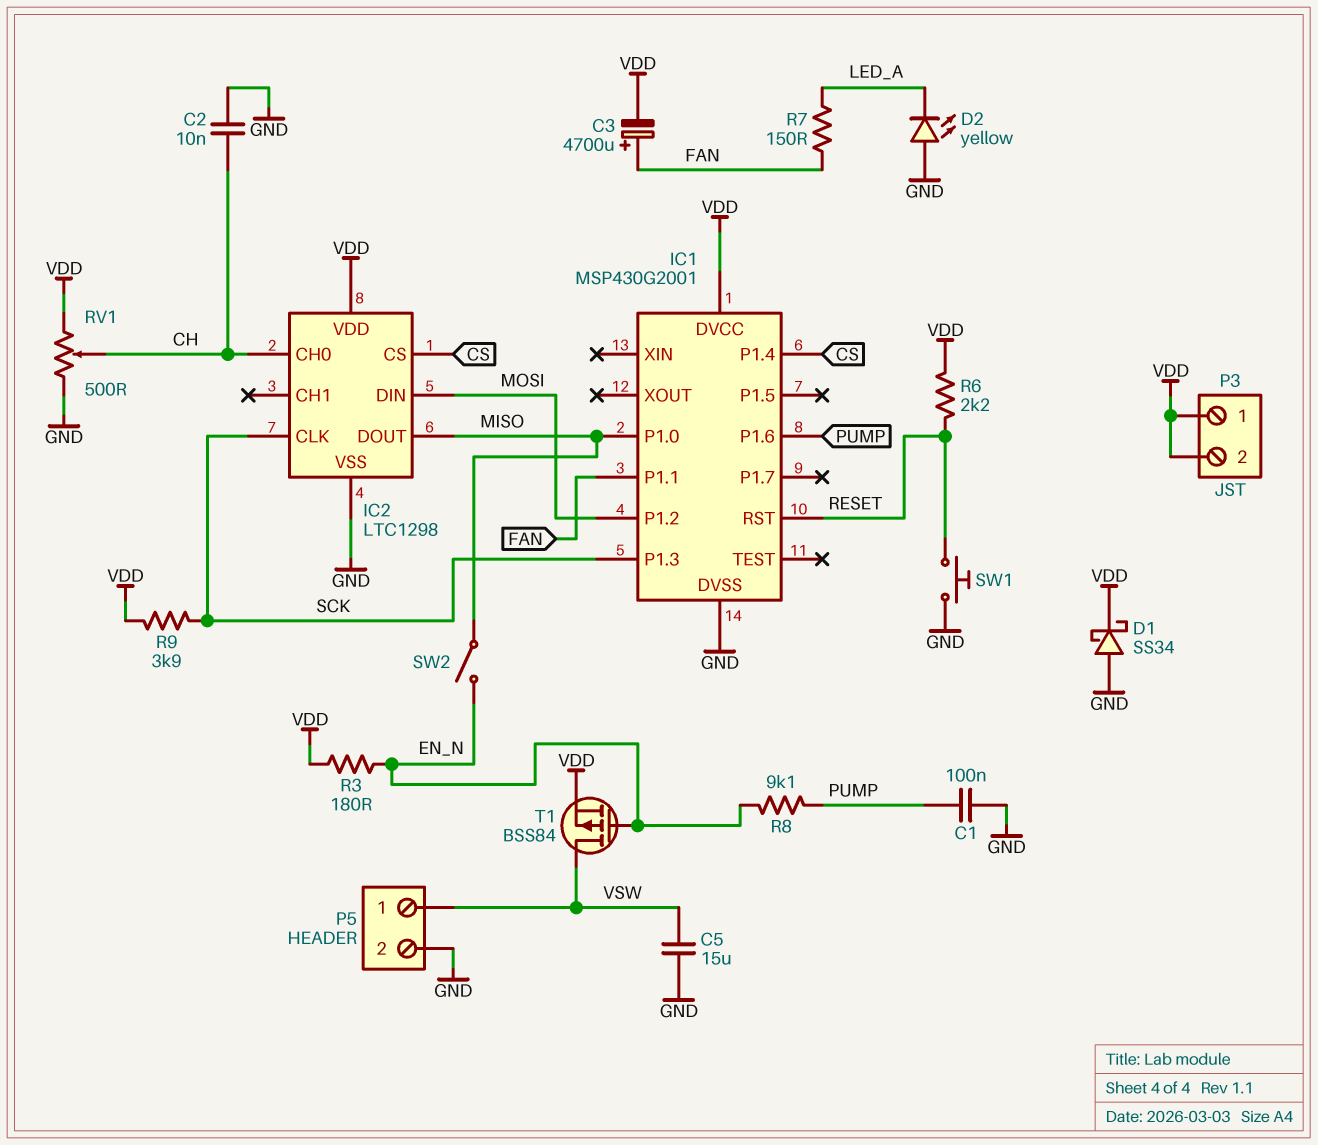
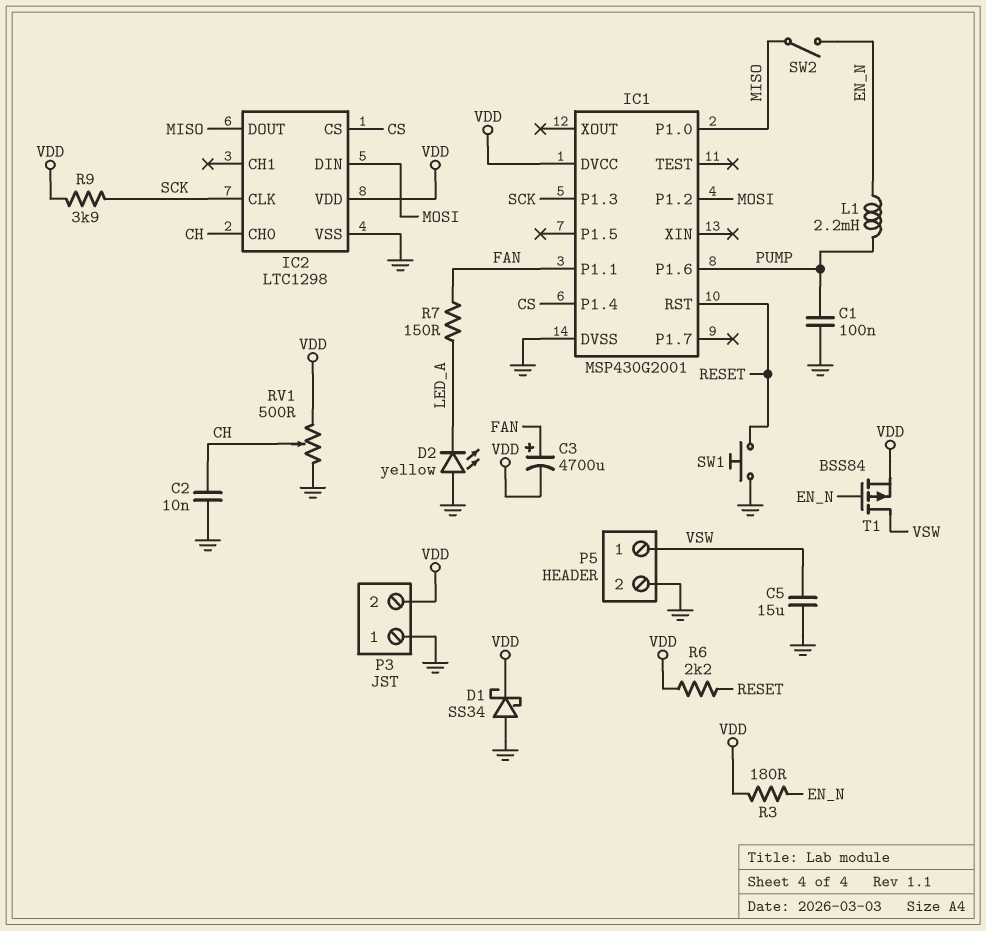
L1: none -> 2.2mH (EN_N, PUMP)
P3 pin 1: VDD -> GND
R8: 9.1k (EN_N, PUMP) -> none

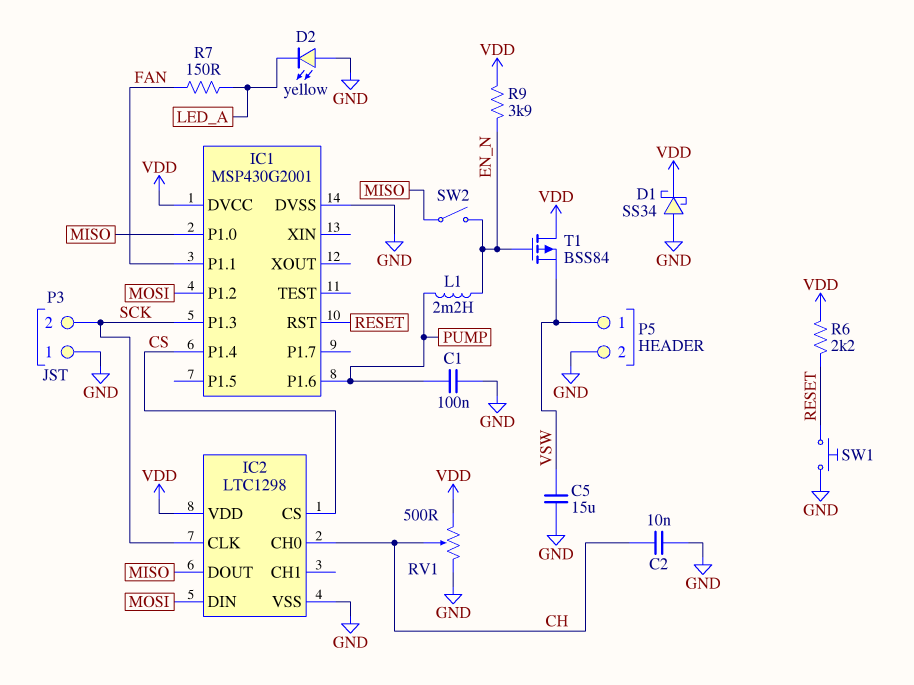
C3: 4700uF (plus FAN, minus VDD) -> none
P3 pin 2: VDD -> SCK
R3: 180 (EN_N, VDD) -> none
R9: 3.9k (SCK, VDD) -> 3.9k (EN_N, VDD)
T1: PMOS BSS84 (G EN_N, D VSW, S VDD) -> PMOS BSS84 (G EN_N, D VDD, S VSW)

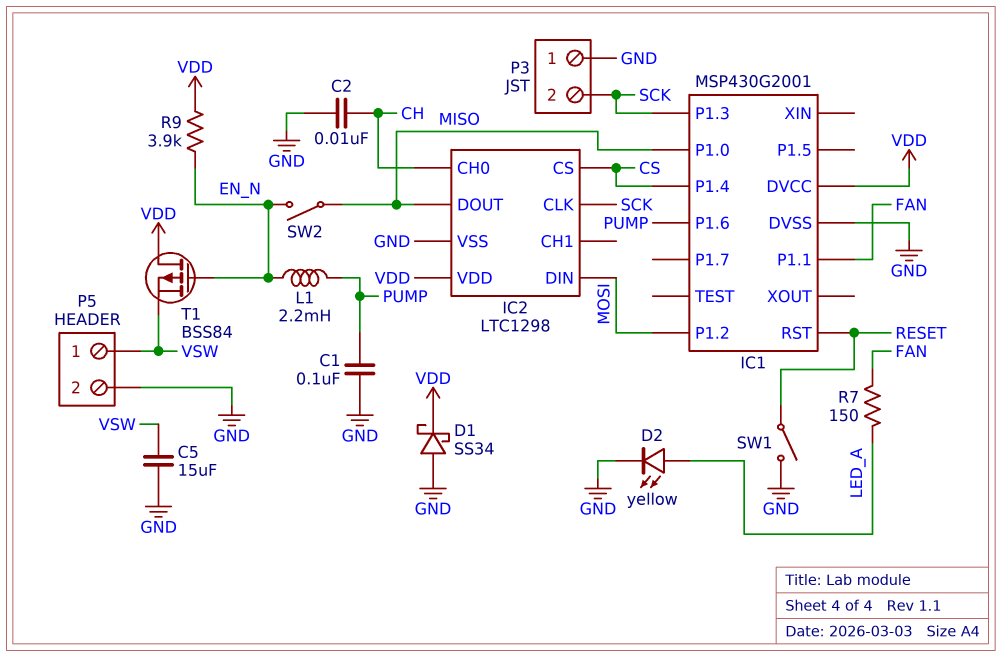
D2: LED yellow (A GND, K LED_A) -> LED yellow (A LED_A, K GND)
R6: 2.2k (RESET, VDD) -> none
RV1: 500 (GND, VDD, wiper CH) -> none
SW1: button (GND, RESET) -> switch (GND, RESET)

